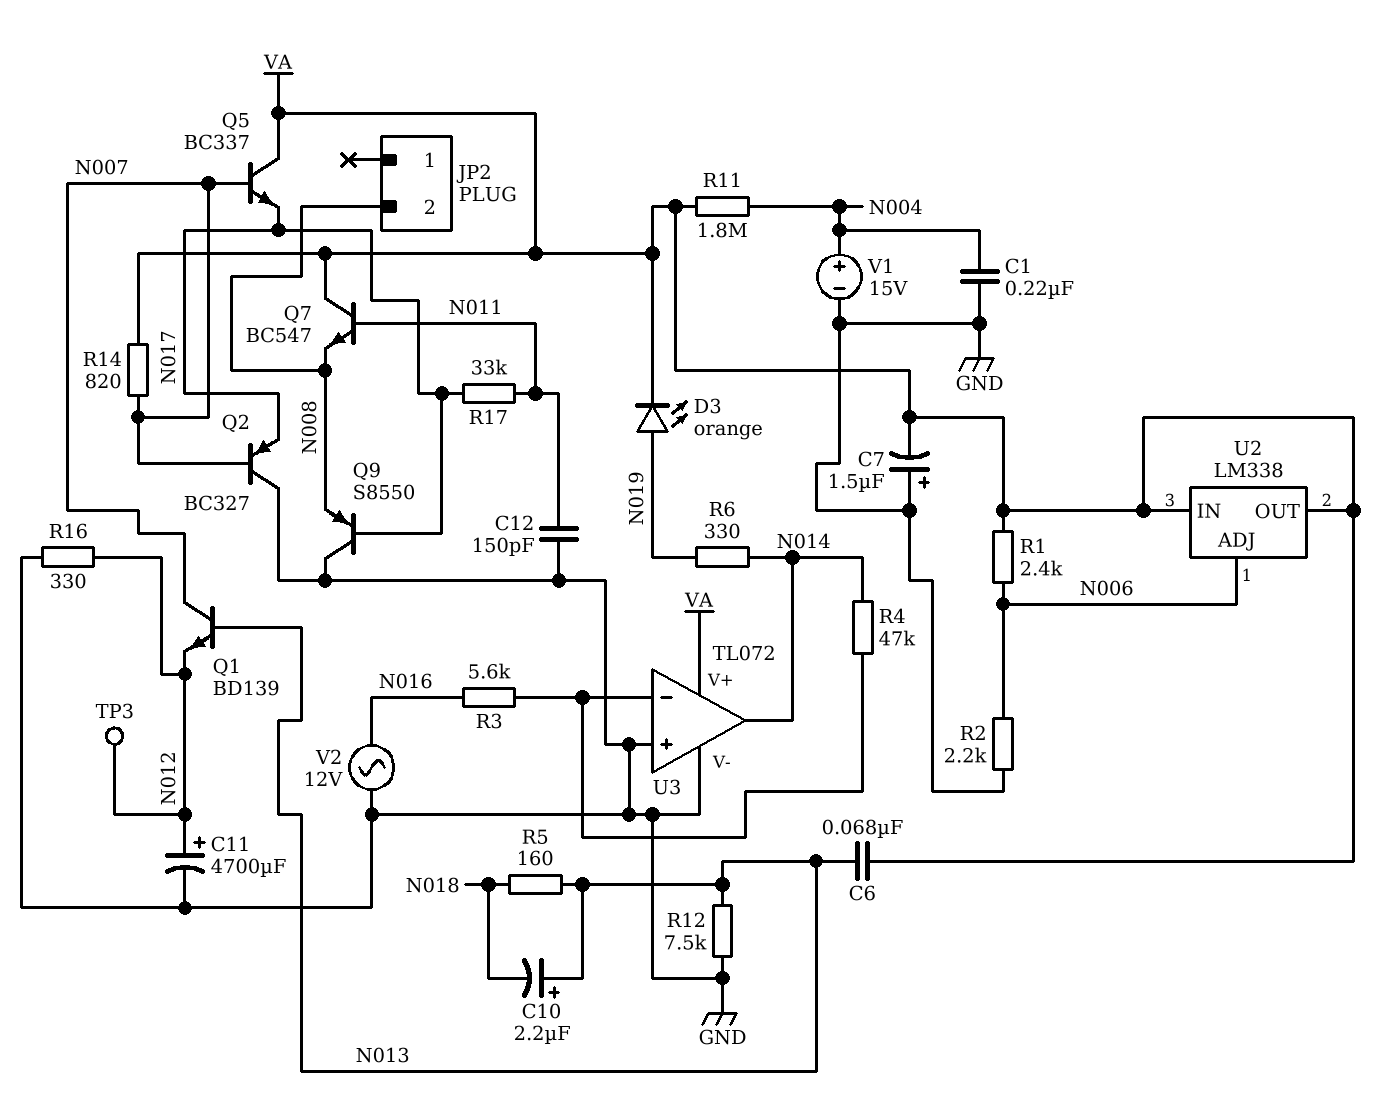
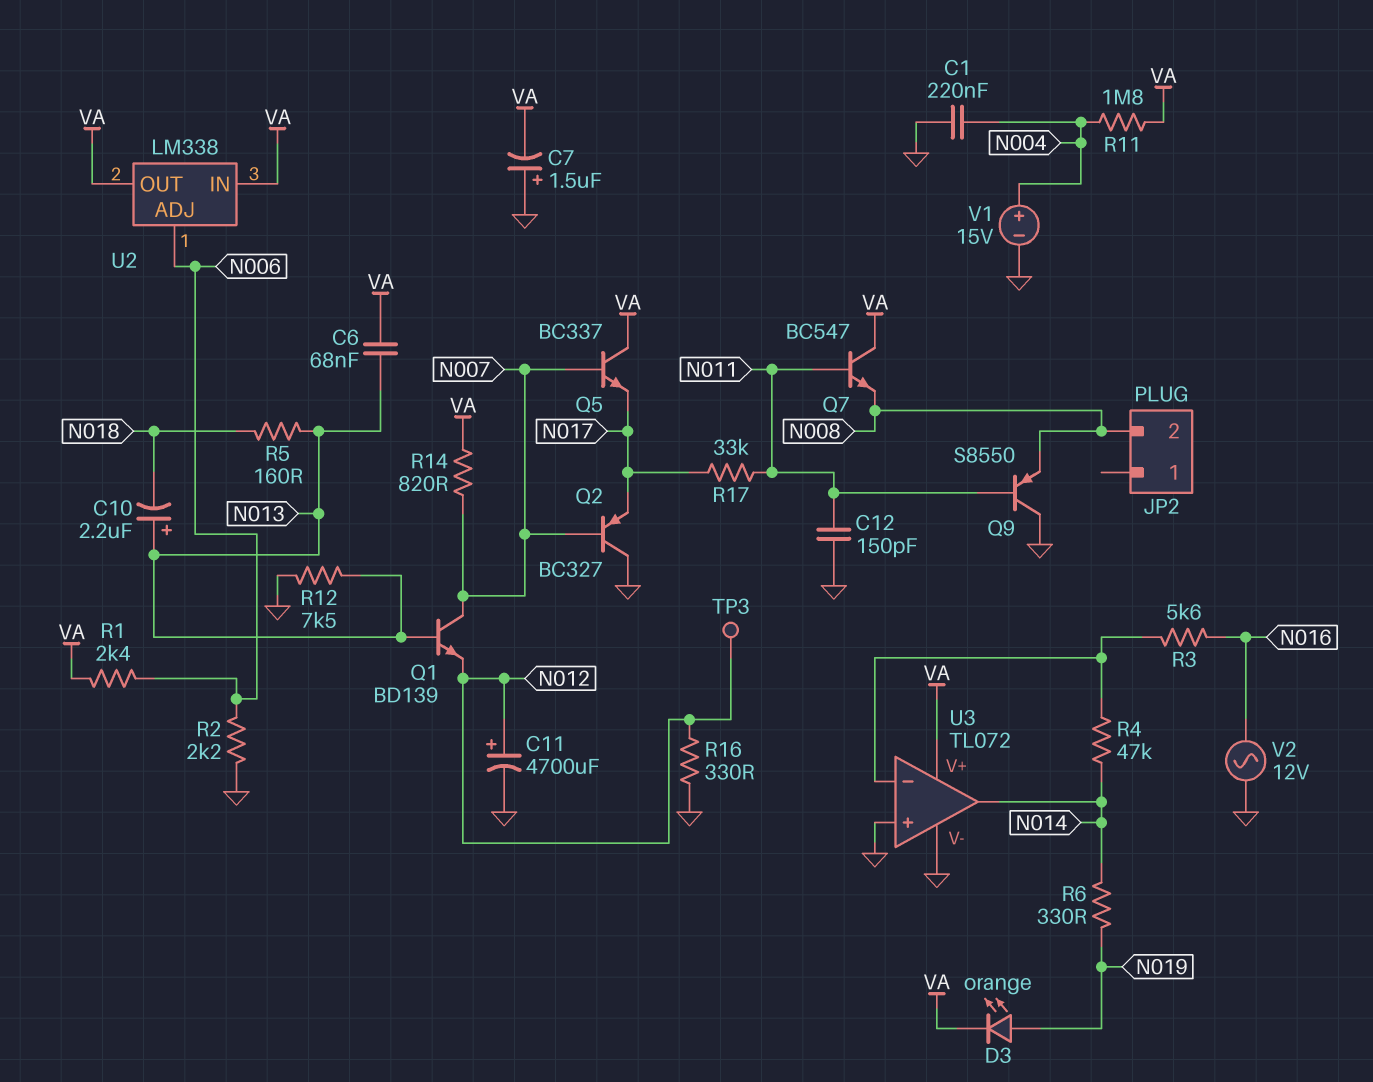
Q9: PNP S8550 (B N017, C GND, E N008) -> PNP S8550 (B N011, C GND, E N008)

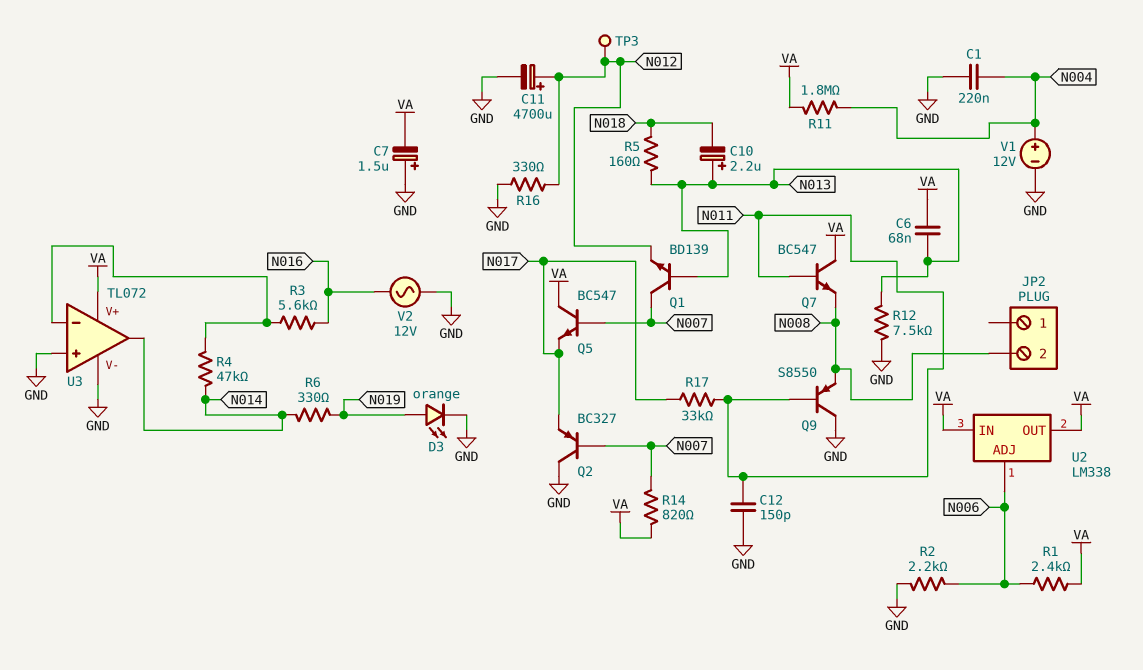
D3: LED orange (A N019, K VA) -> LED orange (A N019, K GND)
Q5: NPN BC337 (B N007, C VA, E N017) -> NPN BC547 (B N007, C VA, E N017)
V1: 15V (plus N004, minus GND) -> 12V (plus N004, minus GND)

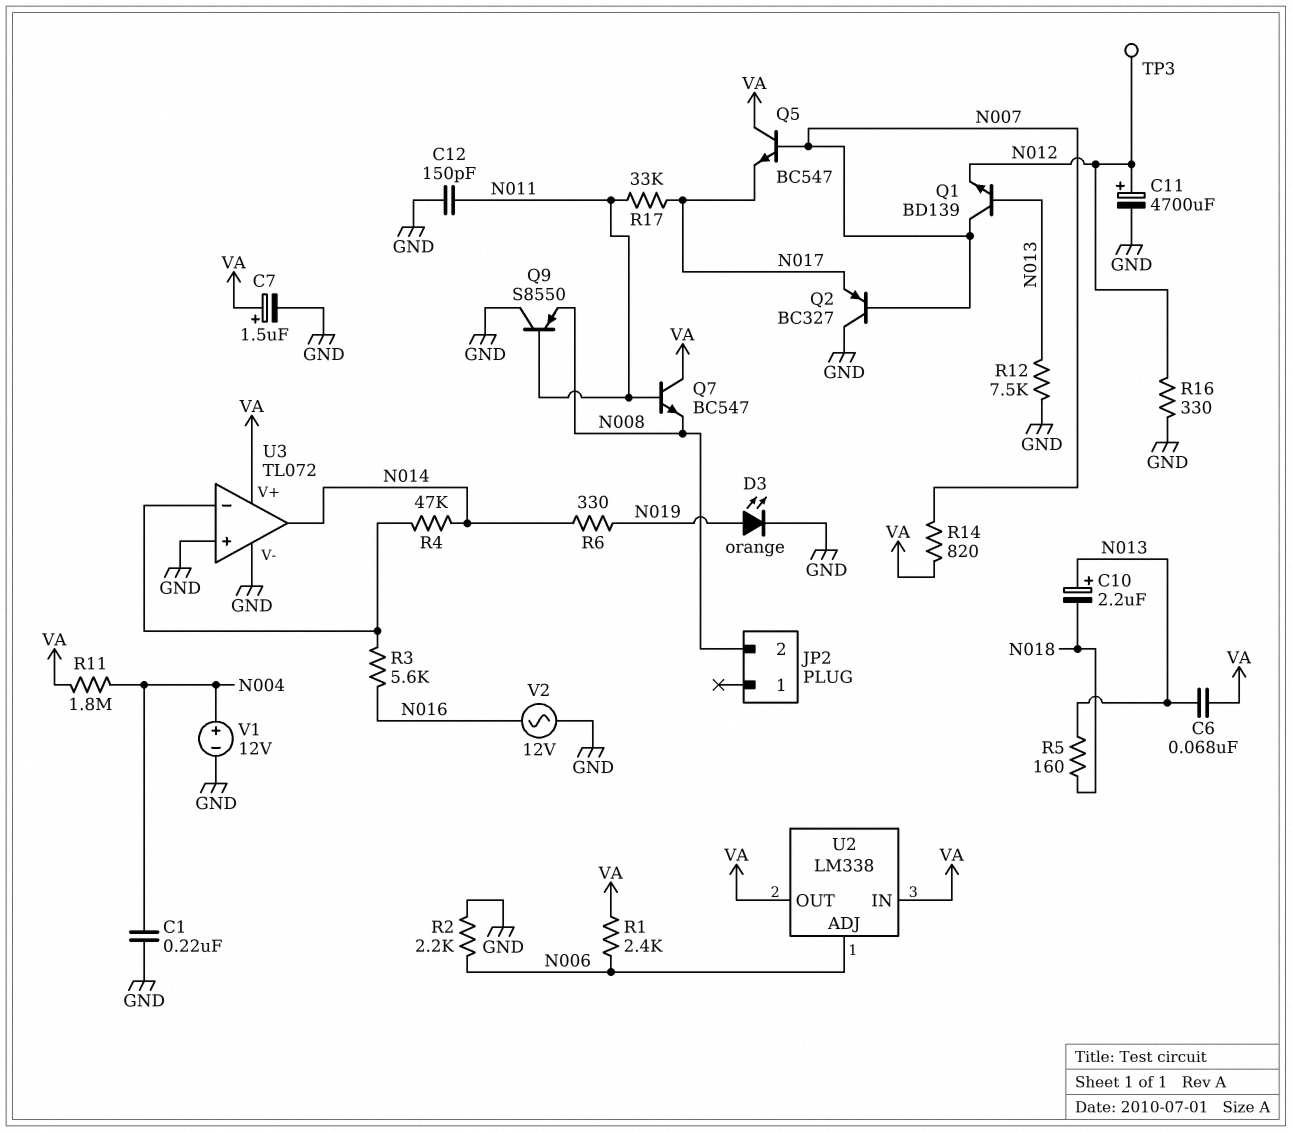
C7: 1.5uF (plus GND, minus VA) -> 1.5uF (plus VA, minus GND)

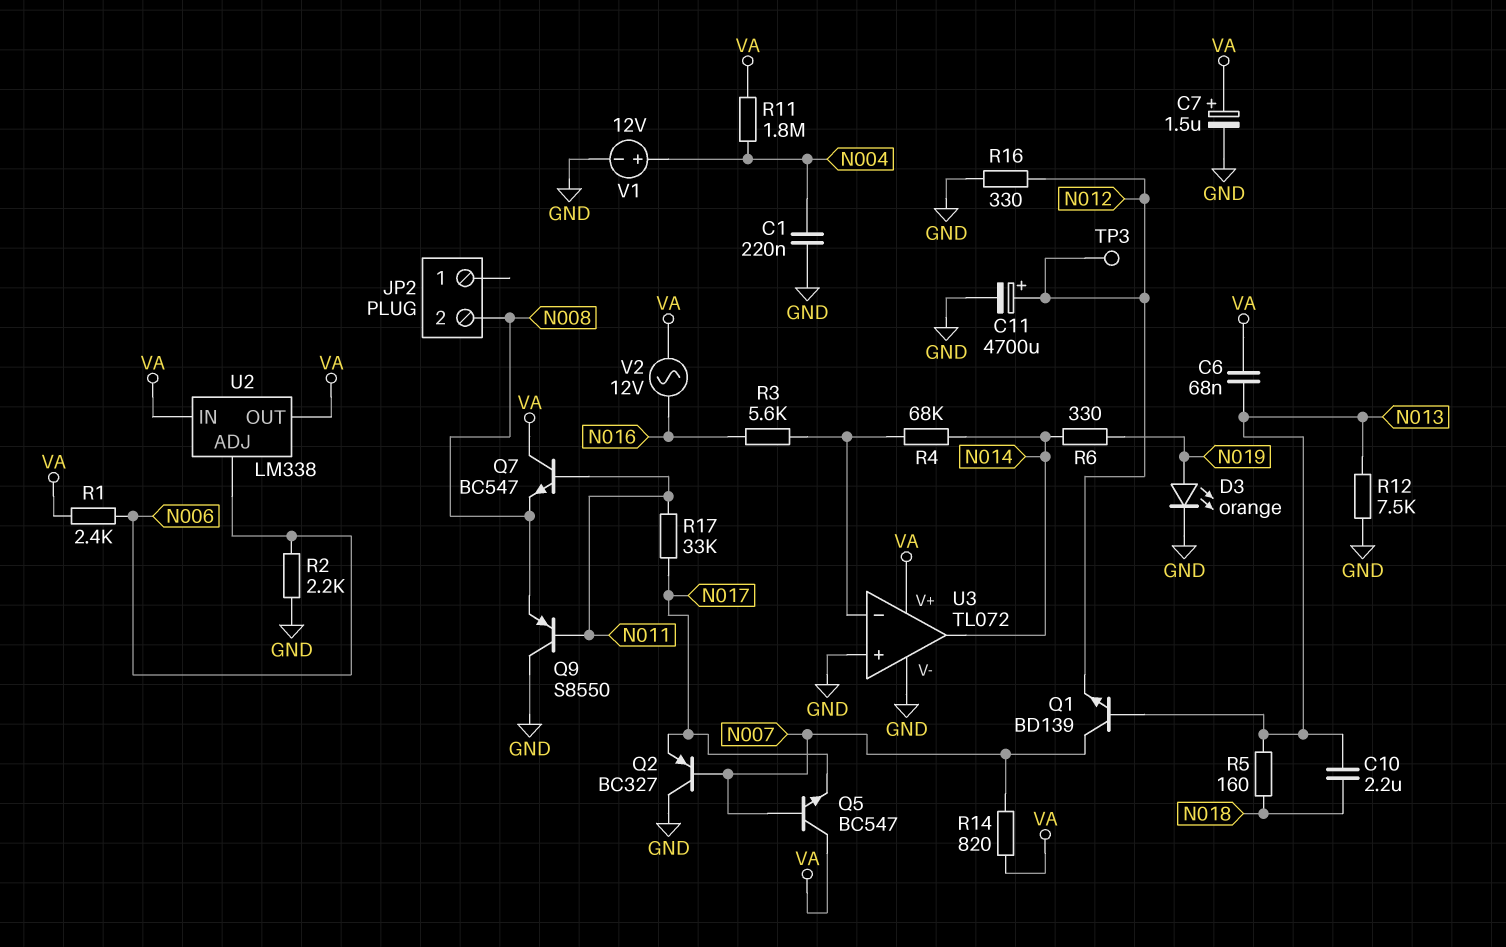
C10: 2.2uF (plus N013, minus N018) -> 2.2uF (N013, N018)
C12: 150pF (GND, N011) -> none
R4: 47k (N014, U3/in-) -> 68k (N014, U3/in-)
V2: AC 12V (GND, N016) -> AC 12V (N016, VA)

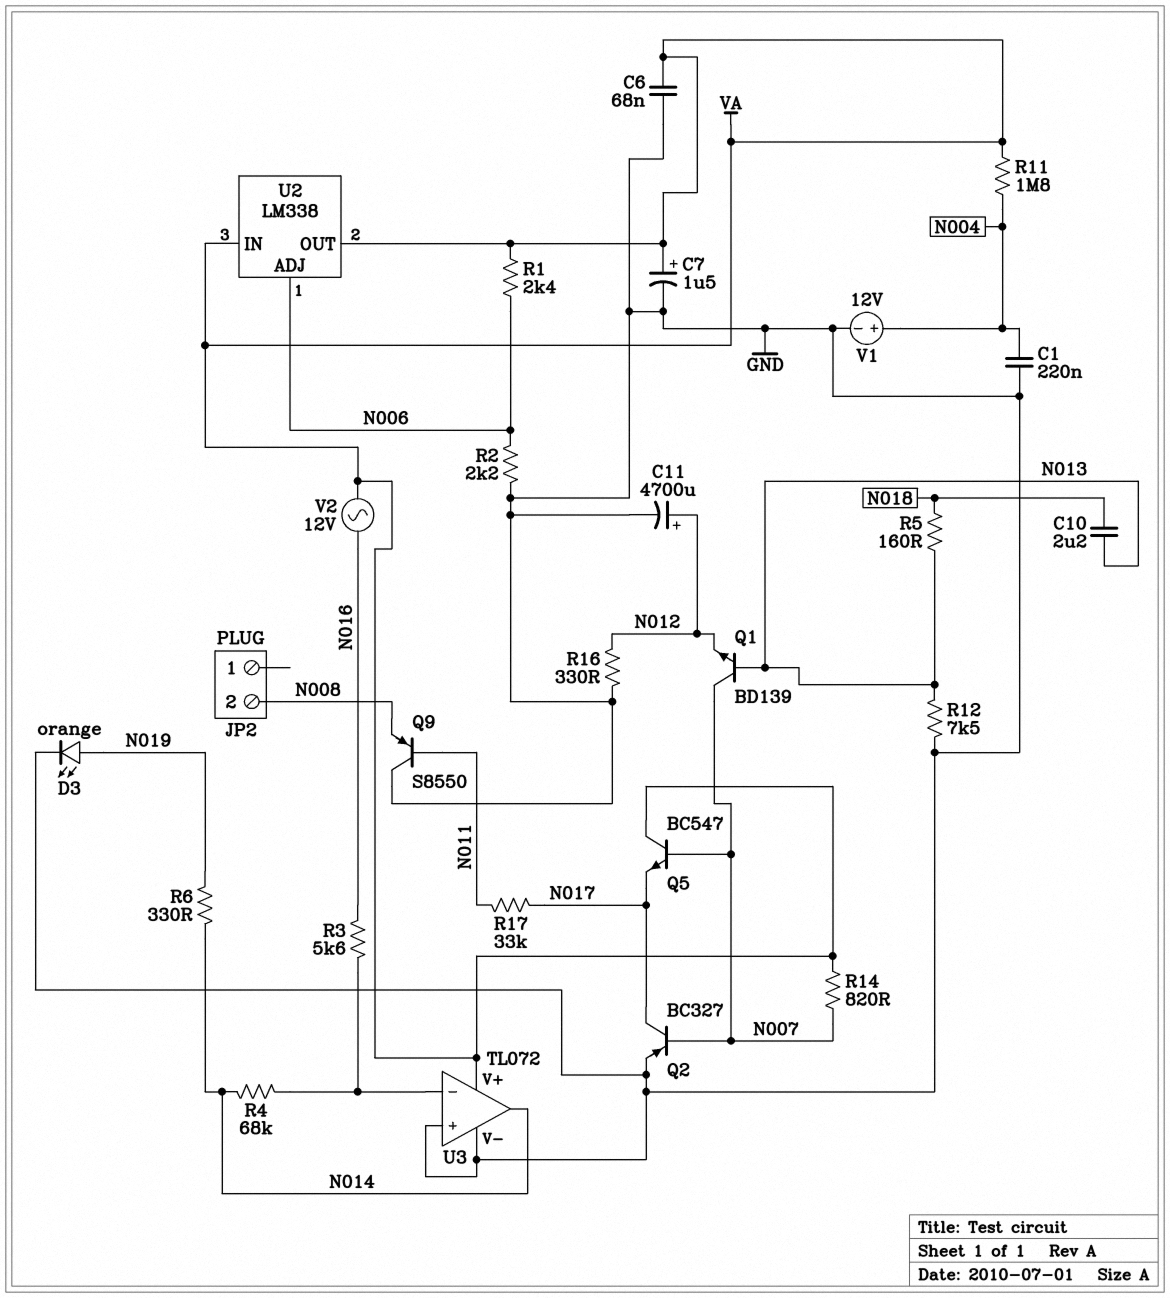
C6: 68nF (N013, VA) -> 68nF (GND, VA)
Q2: PNP BC327 (B N007, C GND, E N017) -> PNP BC327 (B N007, C N017, E GND)
Q7: NPN BC547 (B N011, C VA, E N008) -> none
TP3: test point (N012) -> none

